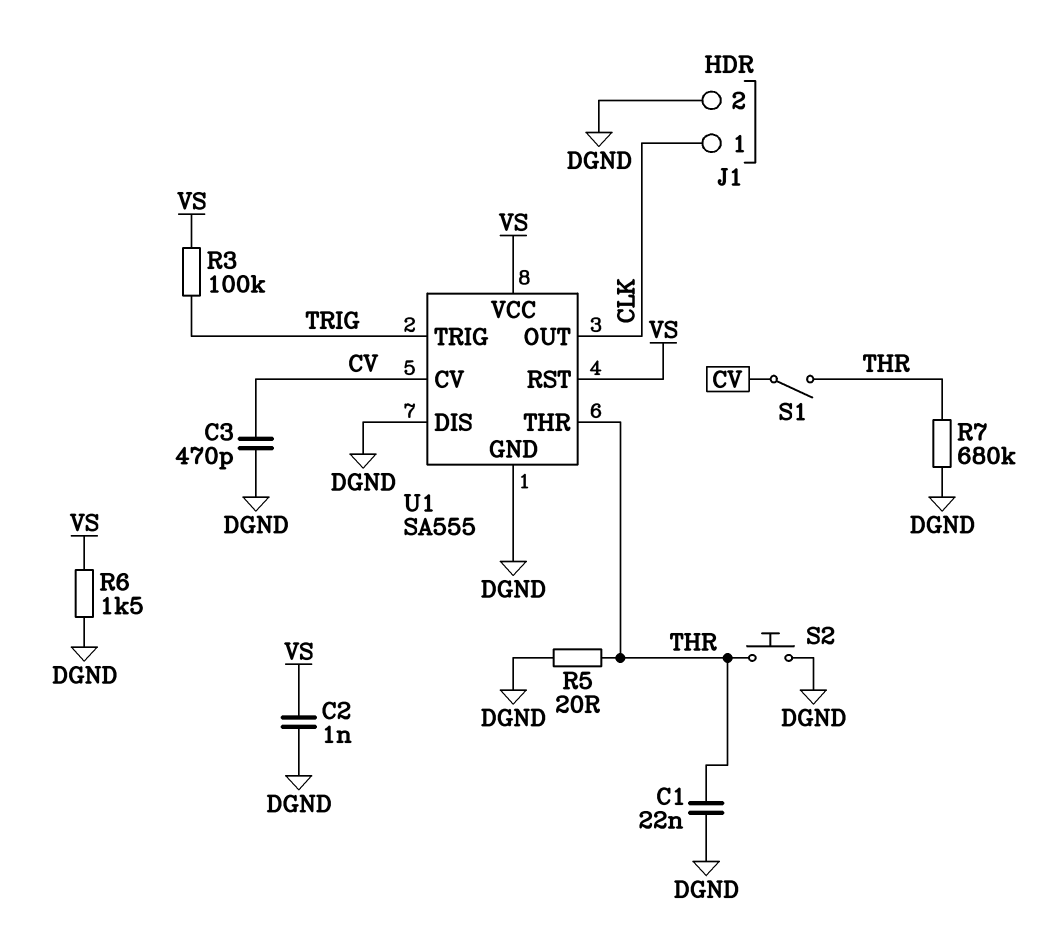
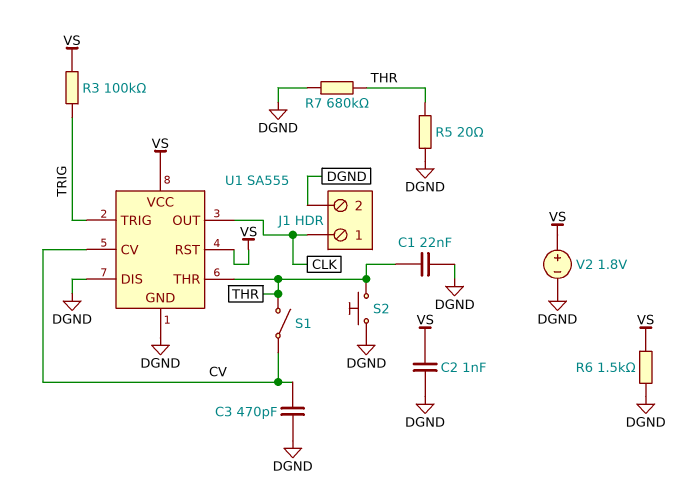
V2: none -> 1.8V (plus VS, minus DGND)

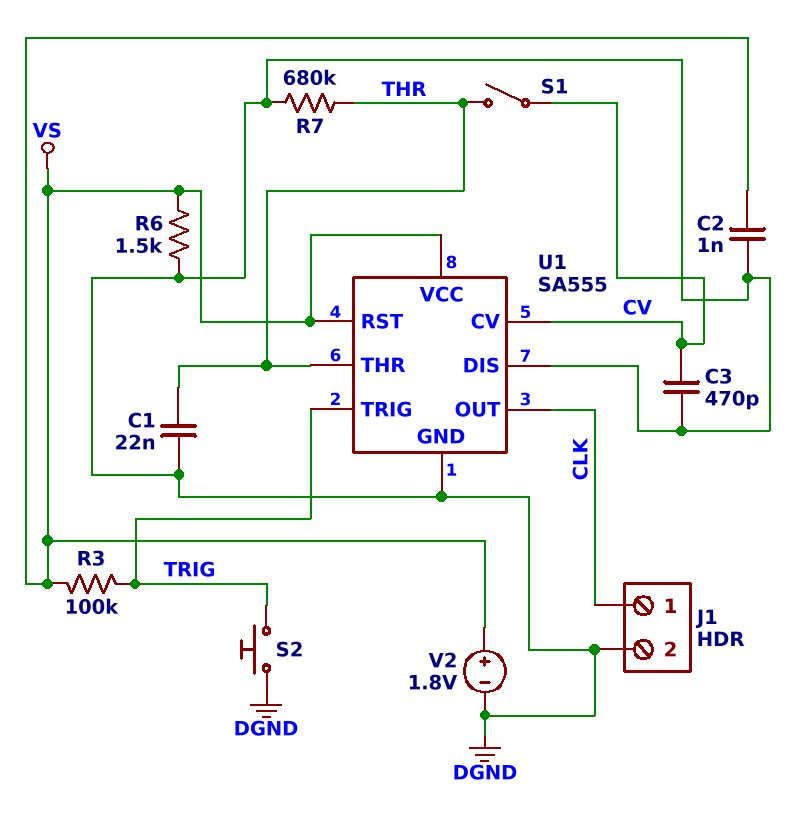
R5: 20 (DGND, THR) -> none
S2: button (DGND, THR) -> button (DGND, TRIG)

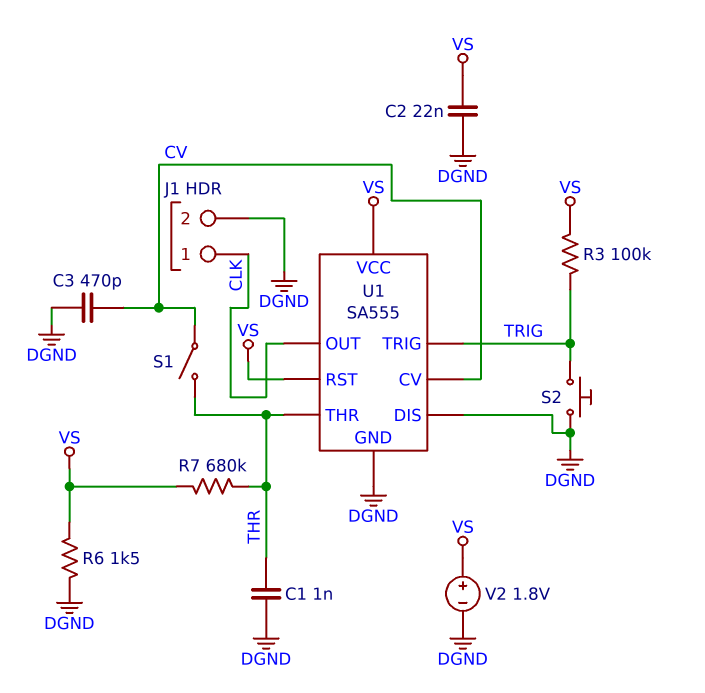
C1: 22nF (DGND, THR) -> 1nF (DGND, THR)
C2: 1nF (DGND, VS) -> 22nF (DGND, VS)
R7: 680k (DGND, THR) -> 680k (THR, VS)

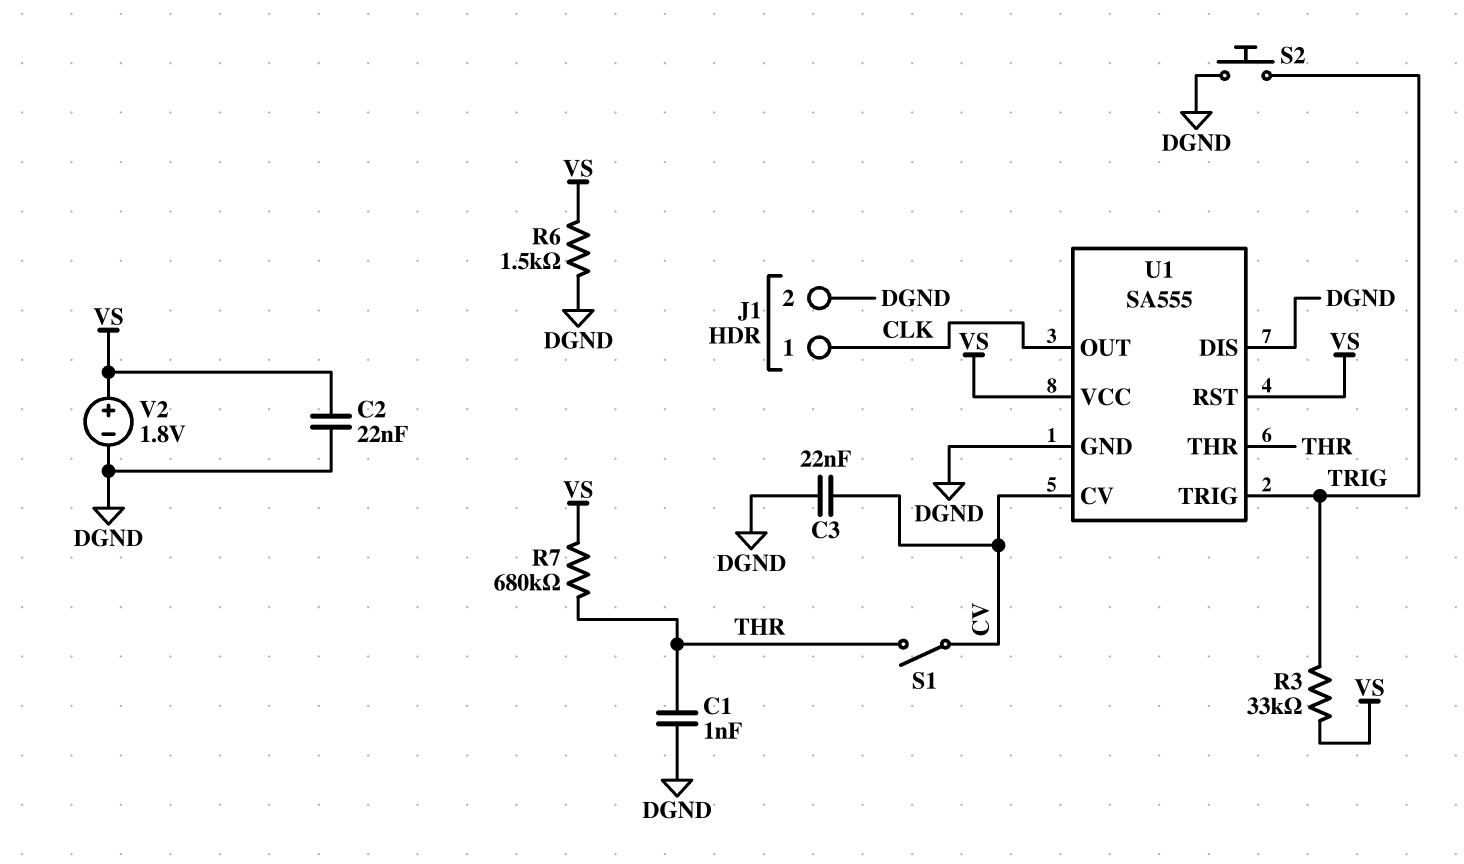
C3: 470pF (CV, DGND) -> 22nF (CV, DGND)
R3: 100k (TRIG, VS) -> 33k (TRIG, VS)

